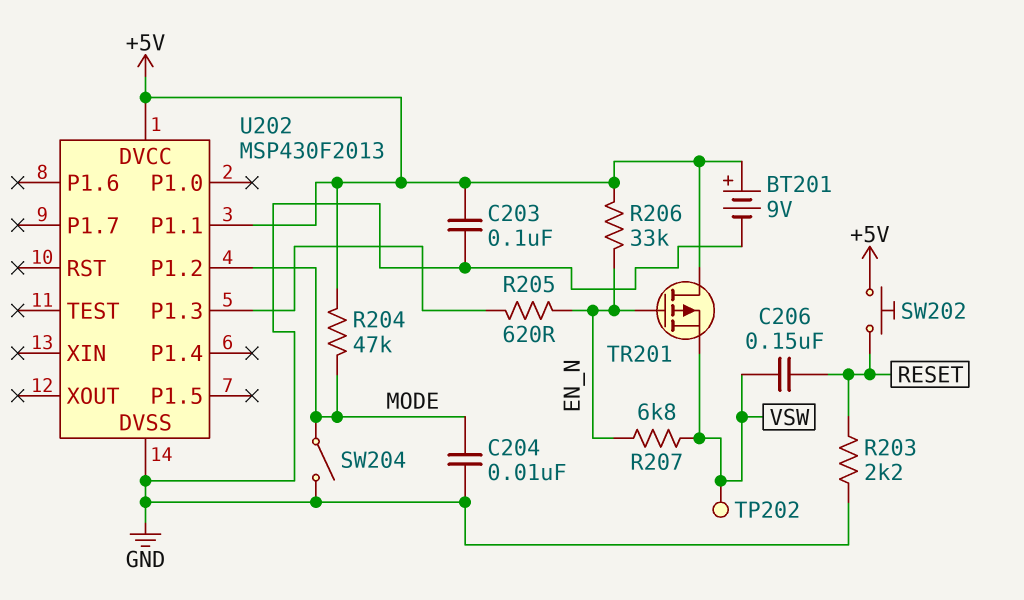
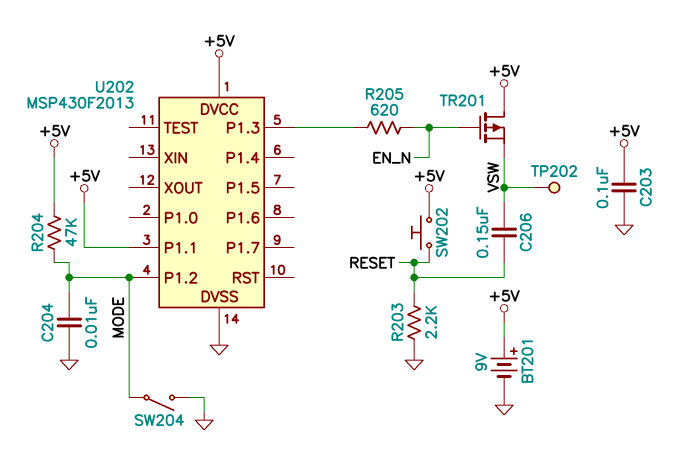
R206: 33k (+5V, EN_N) -> none
R207: 6.8k (EN_N, VSW) -> none

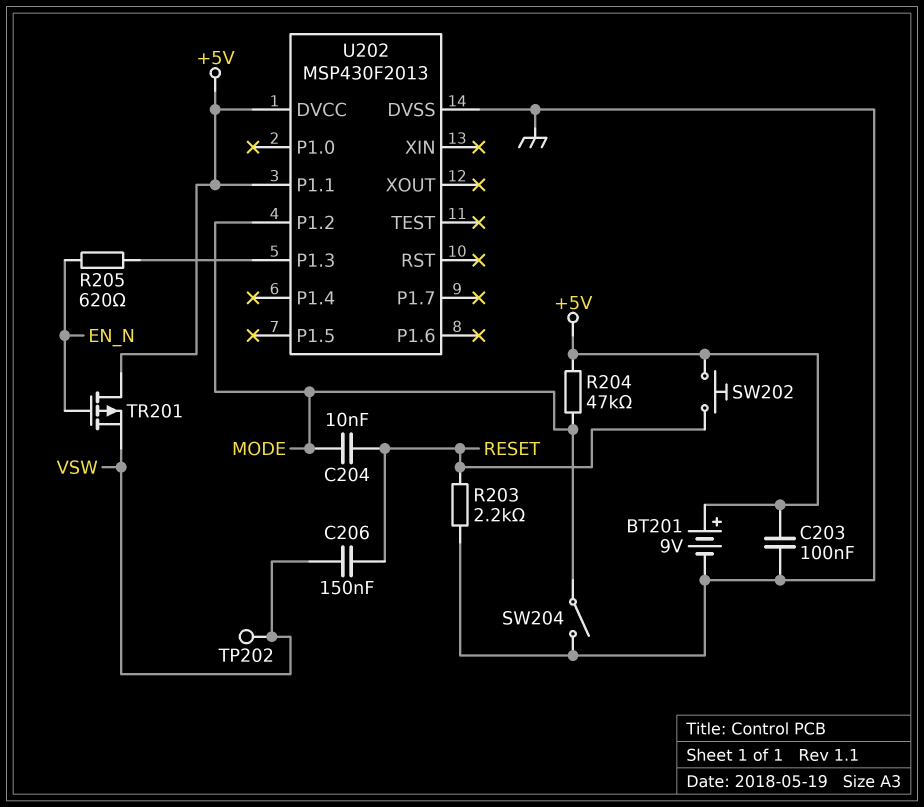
C204: 10nF (GND, MODE) -> 10nF (MODE, RESET)

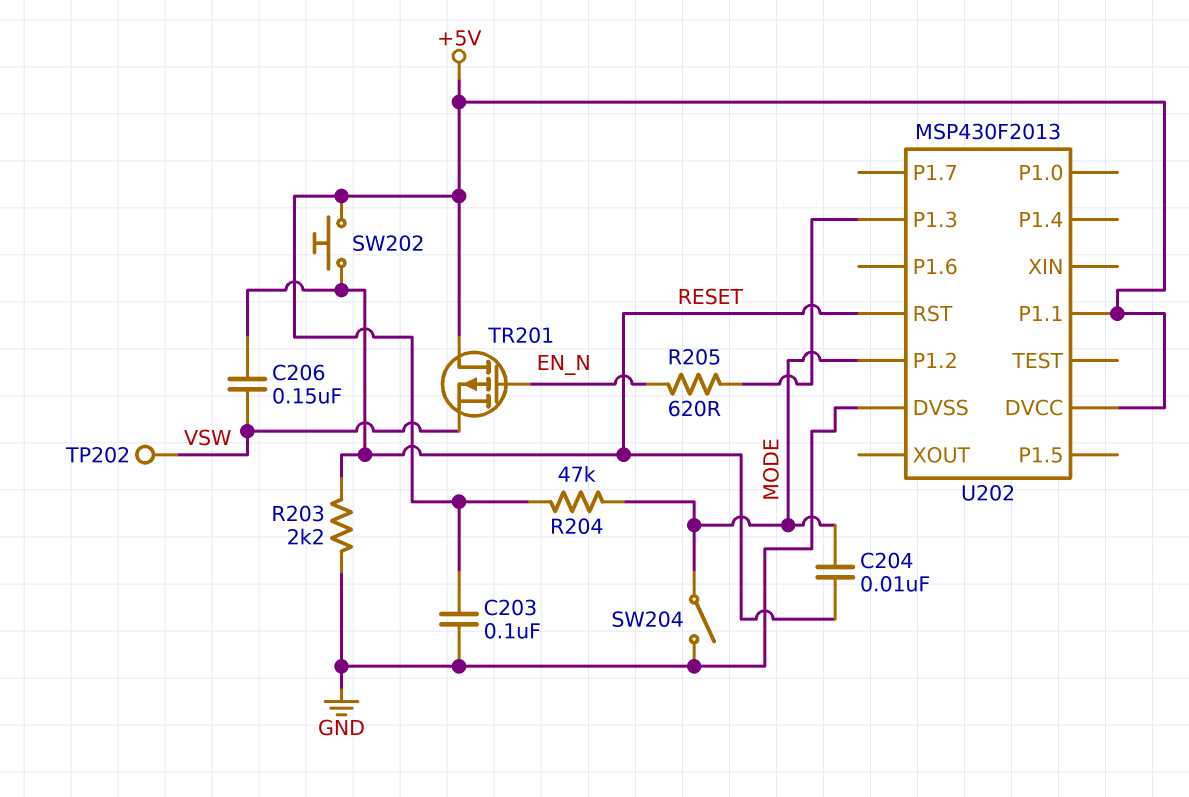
BT201: 9V (plus +5V, minus GND) -> none
U202 pin RST: none -> RESET

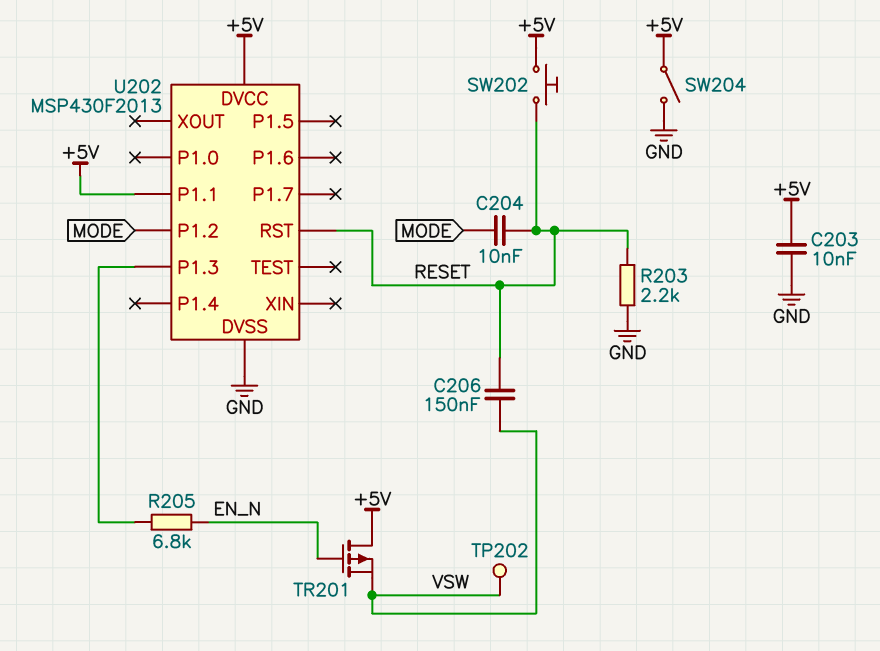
C203: 100nF (+5V, GND) -> 10nF (+5V, GND)
R204: 47k (+5V, MODE) -> none
R205: 620 (EN_N, U202/P1.3) -> 6.8k (EN_N, U202/P1.3)
SW204: switch (GND, MODE) -> switch (+5V, GND)

